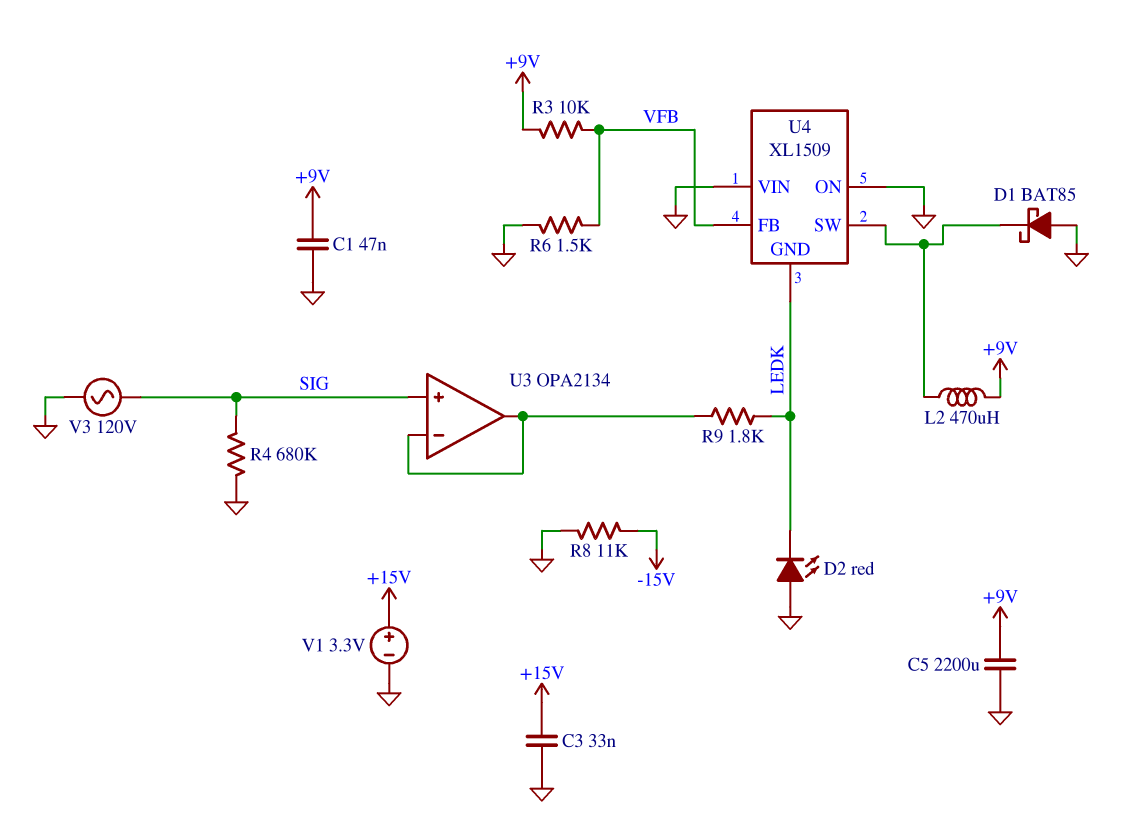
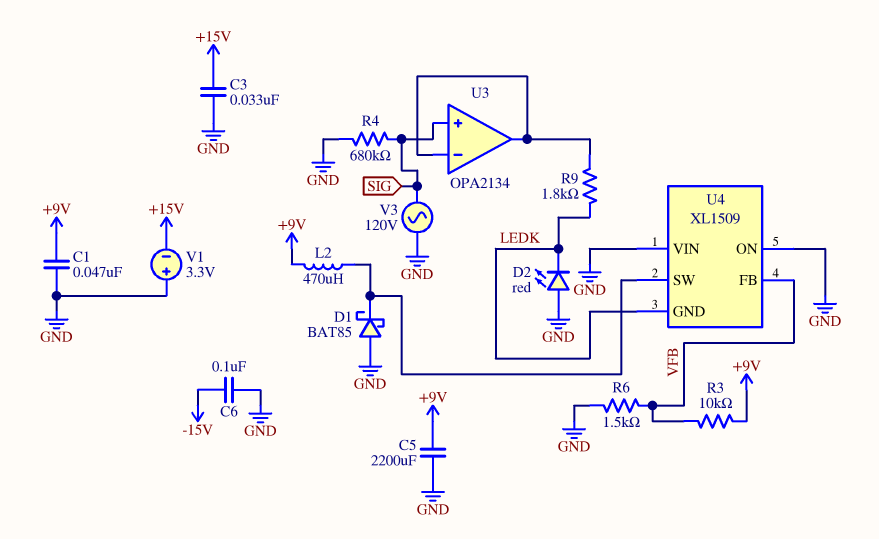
C6: none -> 100nF (-15V, GND)
R8: 11k (-15V, GND) -> none
V1: 3.3V (plus +15V, minus GND) -> 3.3V (plus GND, minus +15V)

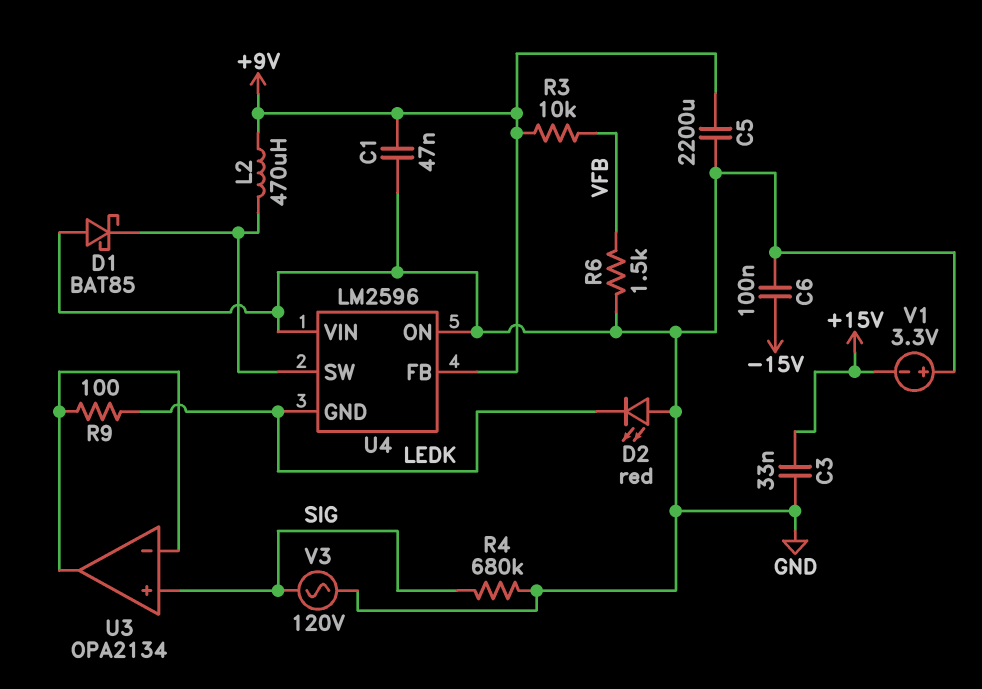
R9: 1.8k (LEDK, U3/in-) -> 100 (LEDK, U3/in-)
U4: XL1509 -> LM2596
U4 pin FB: VFB -> +9V

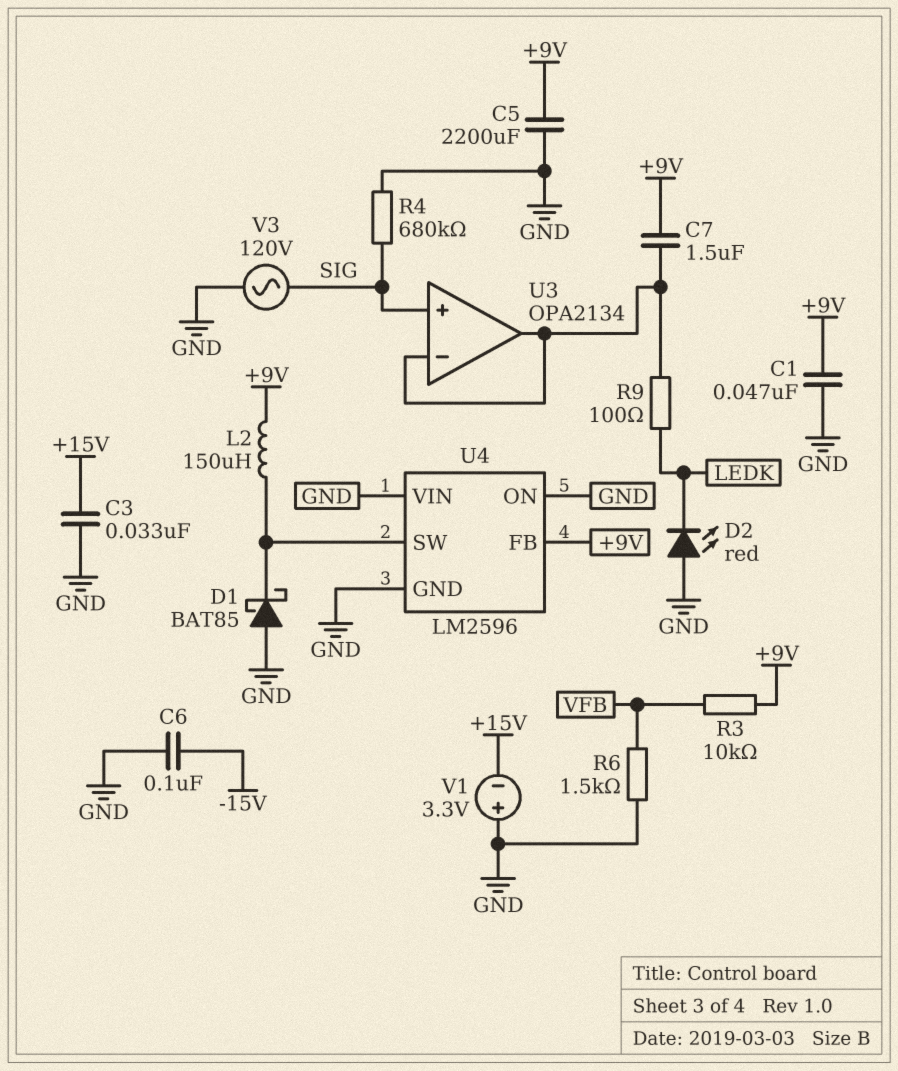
C7: none -> 1.5uF (+9V, U3/in-)
L2: 470uH (+9V, U4/SW) -> 150uH (+9V, U4/SW)
U4 pin GND: LEDK -> GND

